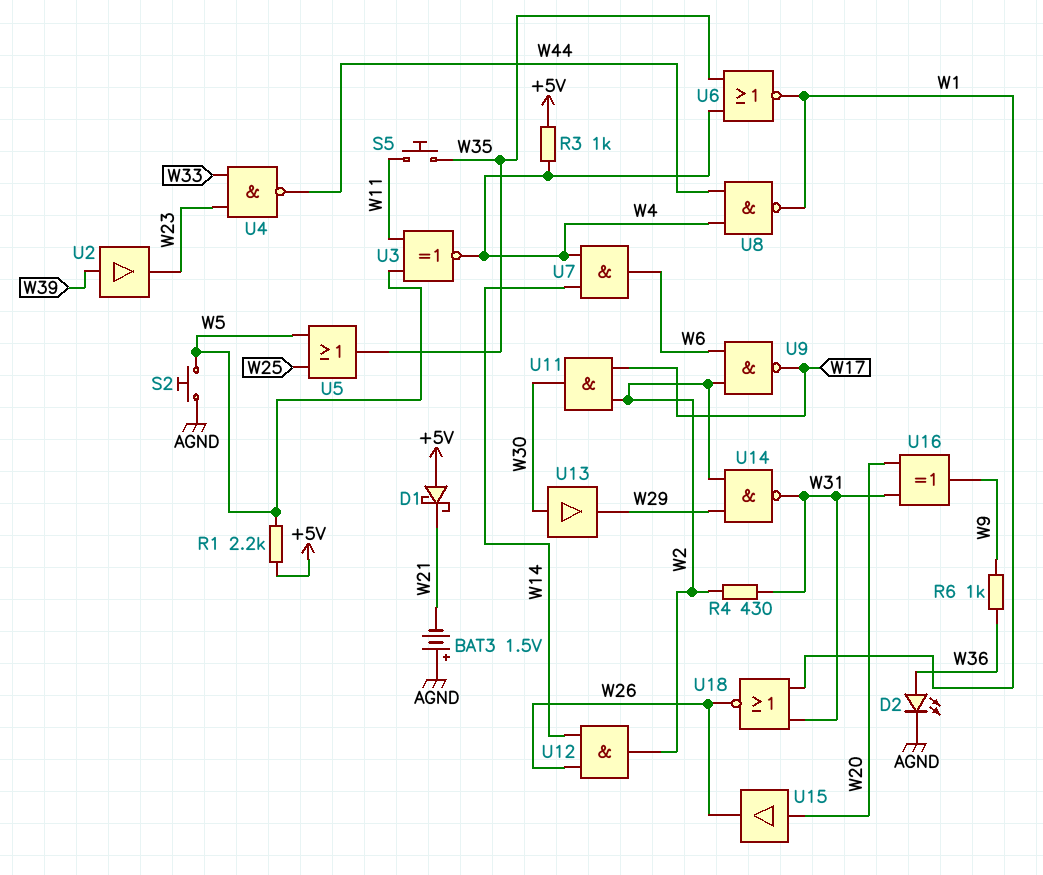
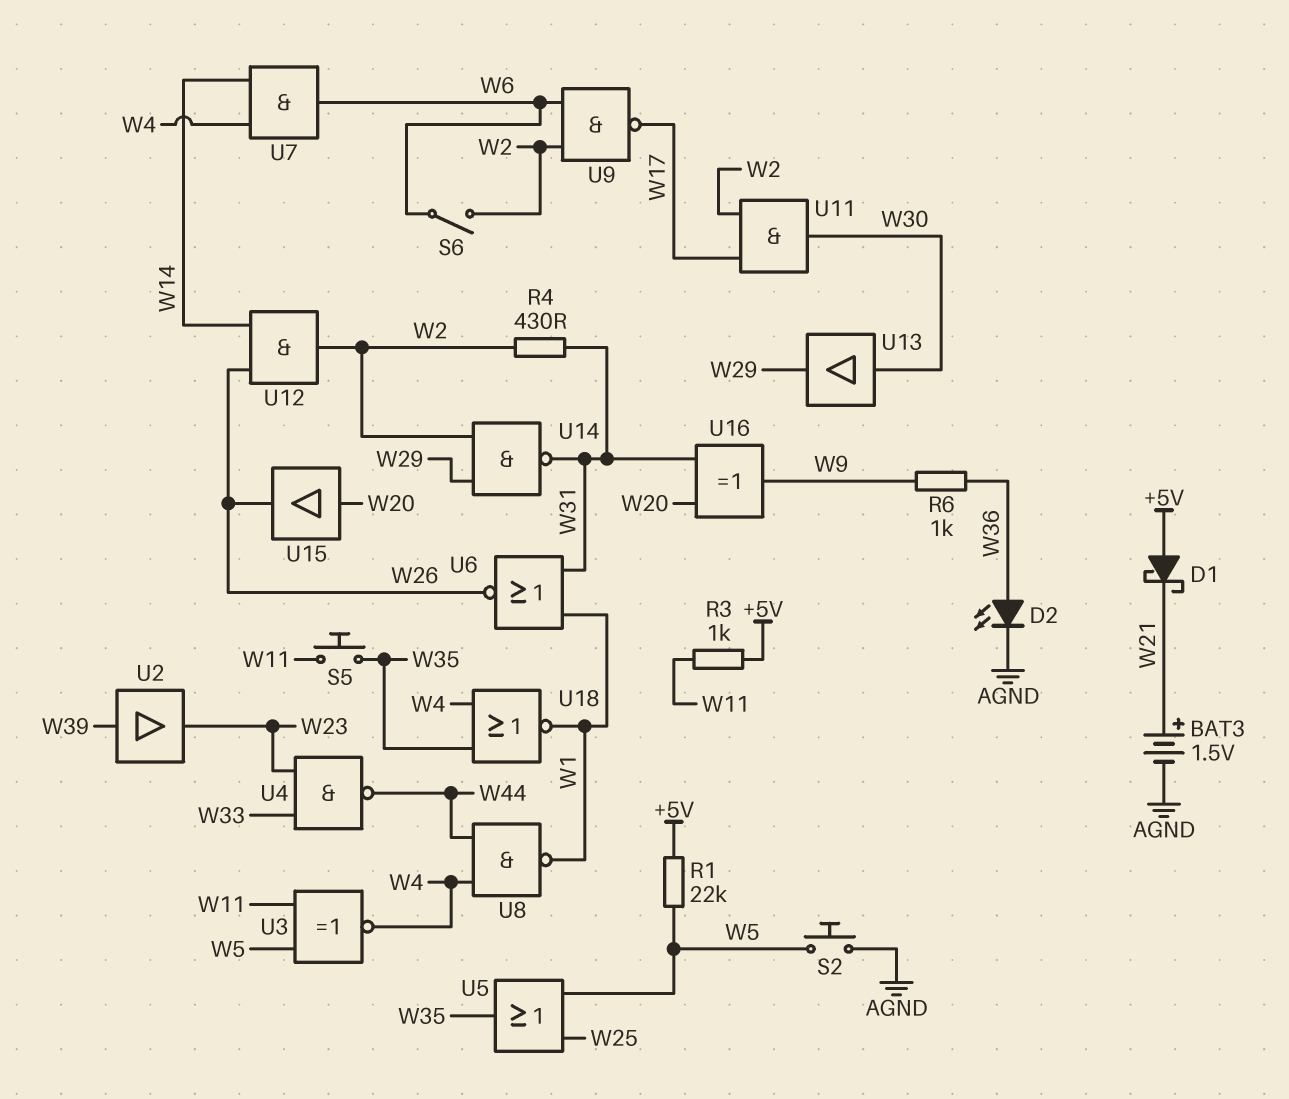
BAT3: 1.5V (plus AGND, minus W21) -> 1.5V (plus W21, minus AGND)
R1: 2.2k (+5V, W5) -> 22k (+5V, W5)
R3: 1k (+5V, W4) -> 1k (+5V, W11)
S6: none -> switch (W2, W6)
U6: NOR (in W4, in W35, out W1) -> NOR (in W1, in W31, out W26)
U18: NOR (in W1, in W31, out W26) -> NOR (in W4, in W35, out W1)

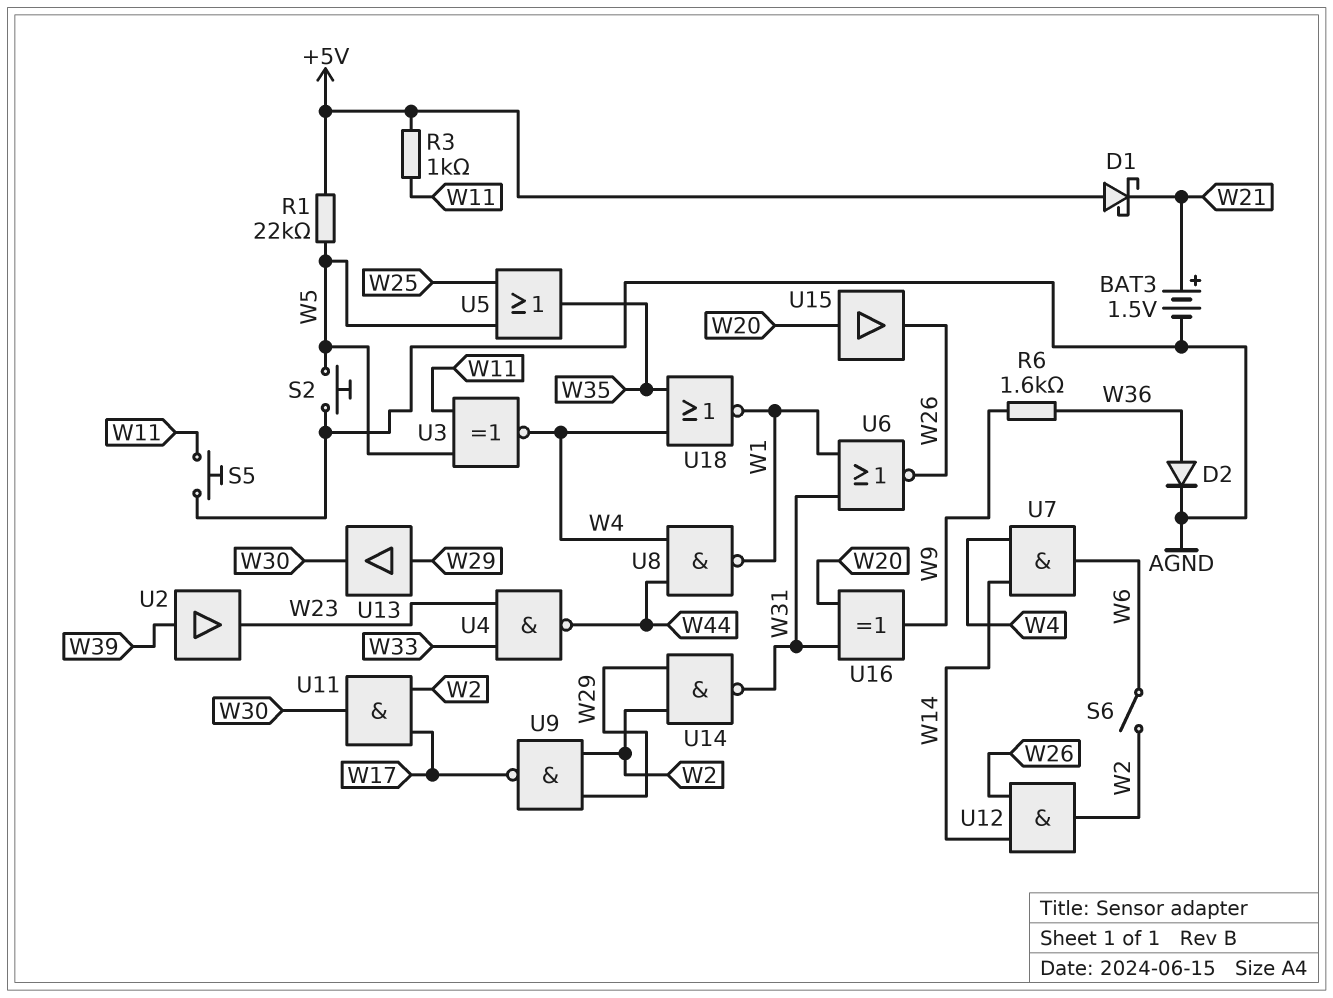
D2: LED (A W36, K AGND) -> diode (A W36, K AGND)
R4: 430 (W2, W31) -> none
R6: 1k (W9, W36) -> 1.6k (W9, W36)
S5: button (W11, W35) -> button (AGND, W11)
U9: NAND (in W2, in W6, out W17) -> NAND (in W2, in W29, out W17)
U13: buffer (in W30, out W29) -> buffer (in W29, out W30)

